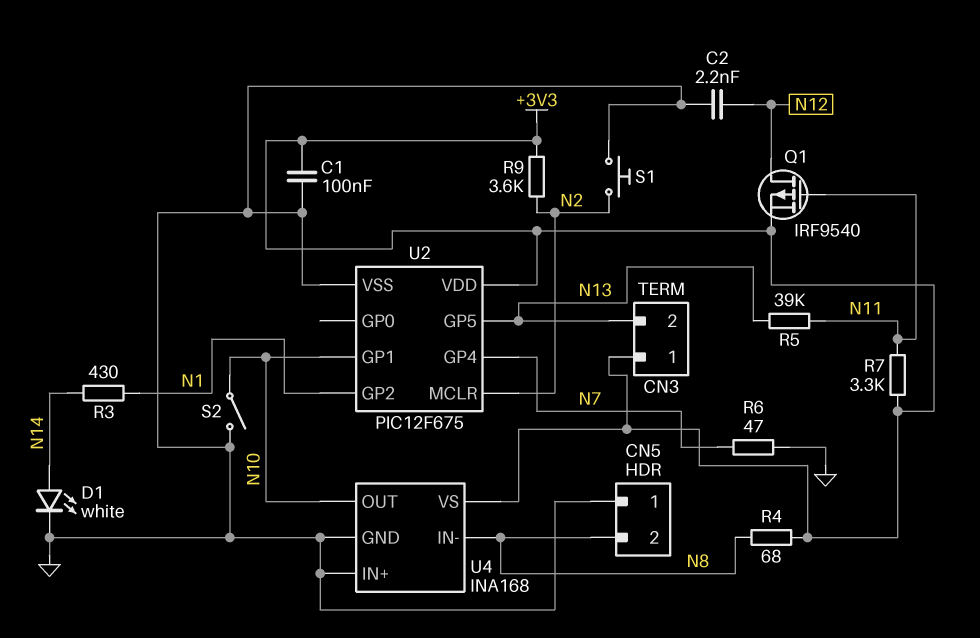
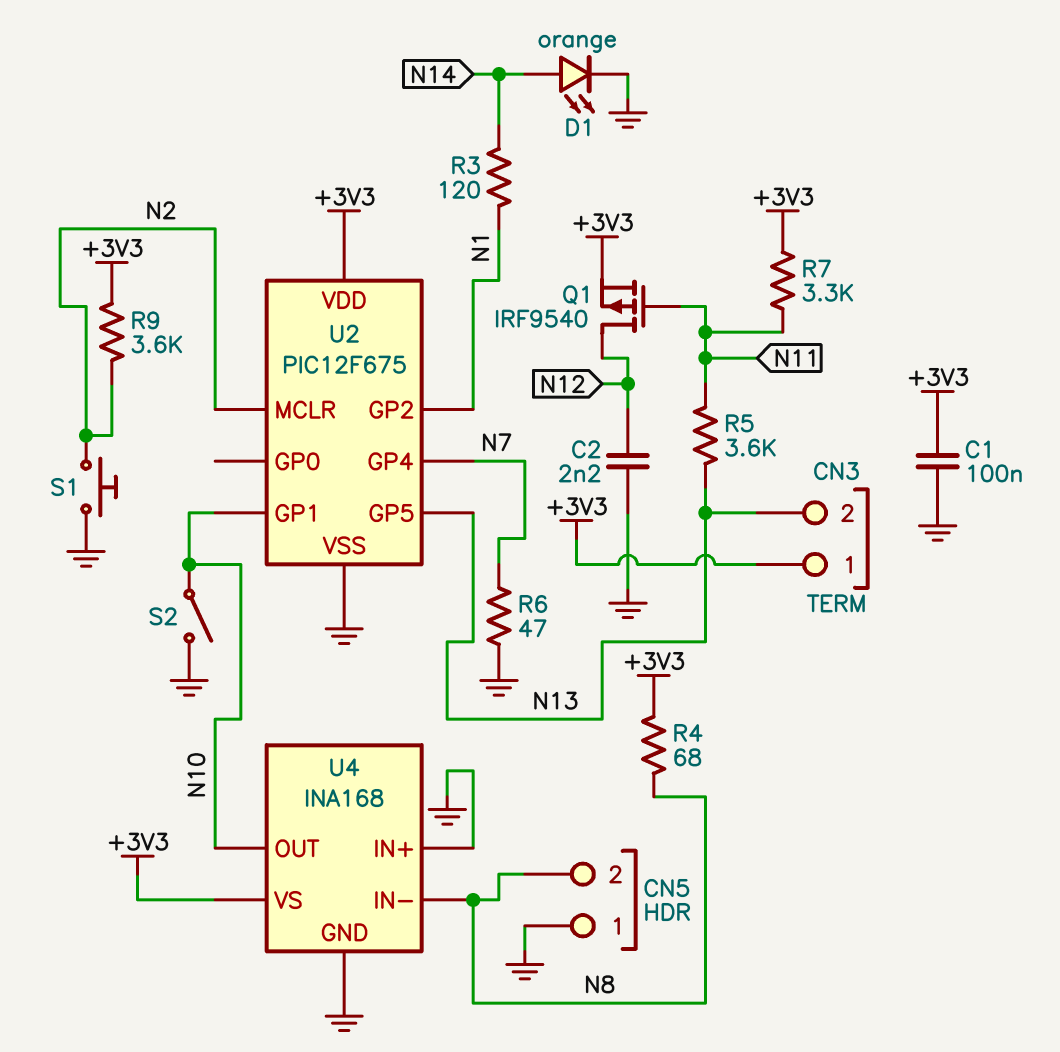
D1: LED white (A N14, K GND) -> LED orange (A N14, K GND)
R3: 430 (N1, N14) -> 120 (N1, N14)
R5: 39k (N11, N13) -> 3.6k (N11, N13)

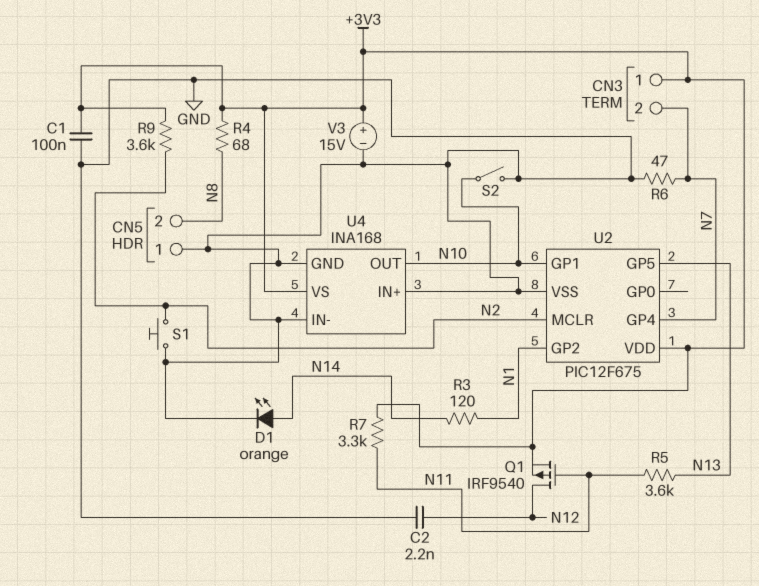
CN3 pin 2: N13 -> N7
U4 pin IN-: N8 -> GND
V3: none -> 15V (plus +3V3, minus GND)

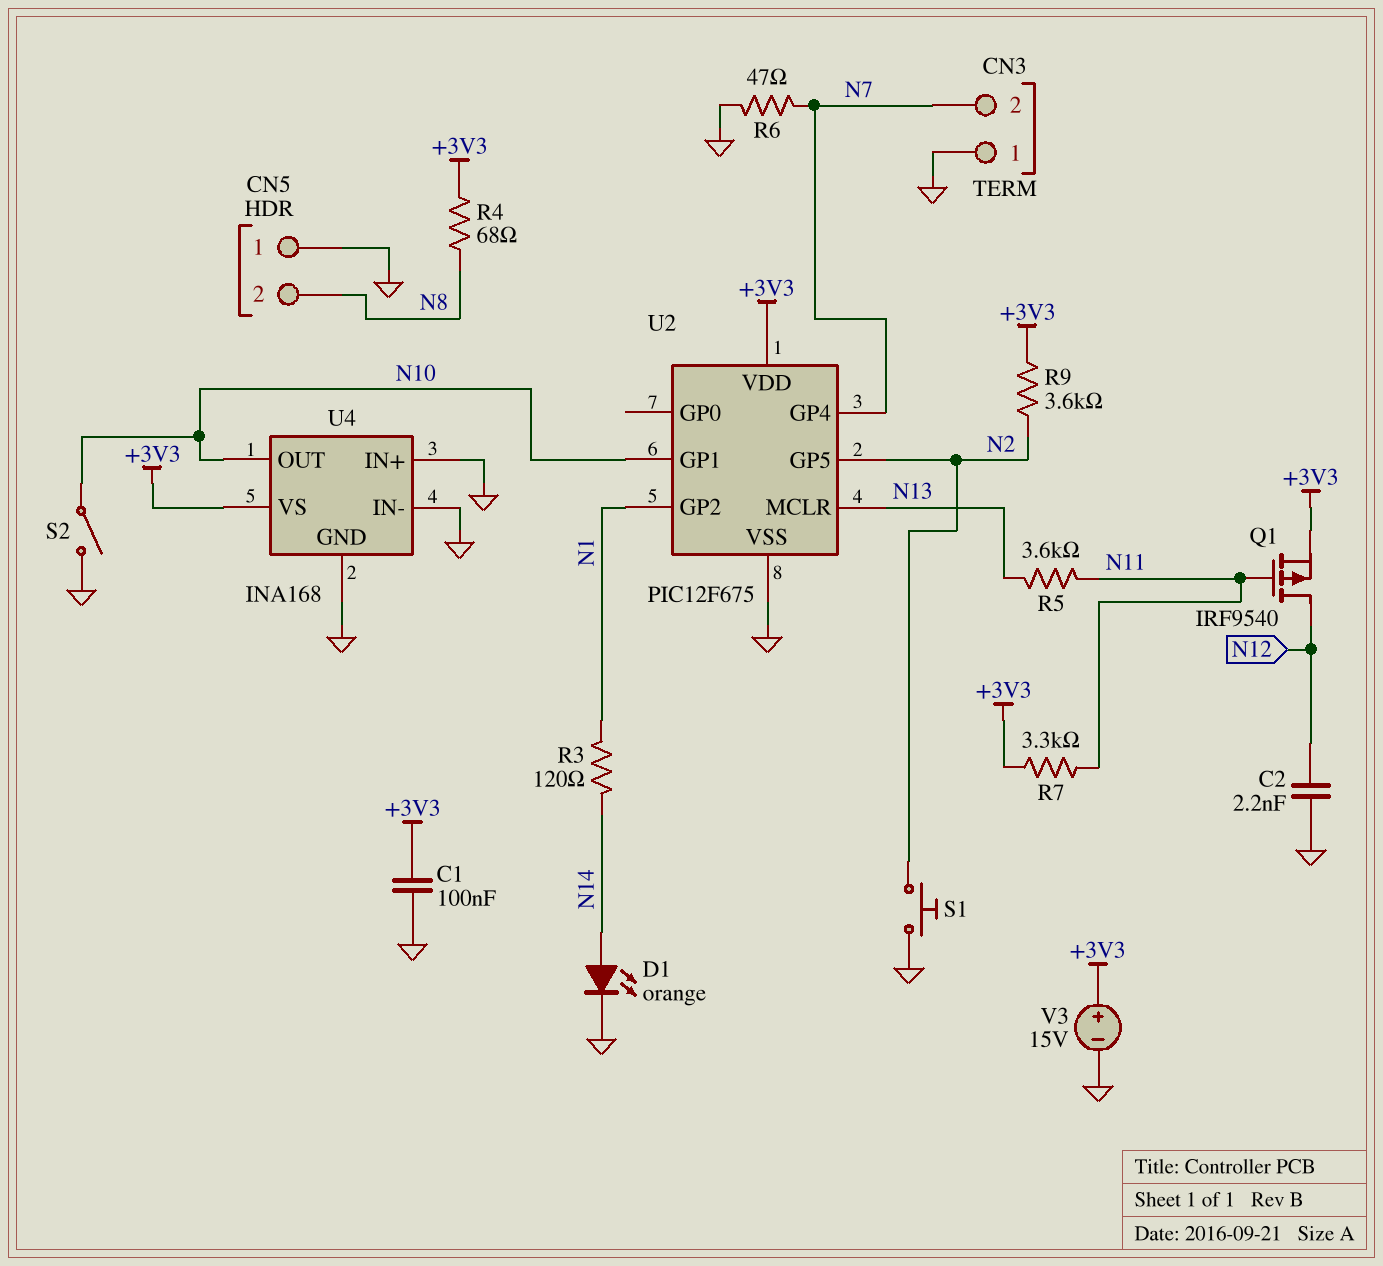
CN3 pin 1: +3V3 -> GND
U2 pin GP5: N13 -> N2
U2 pin MCLR: N2 -> N13

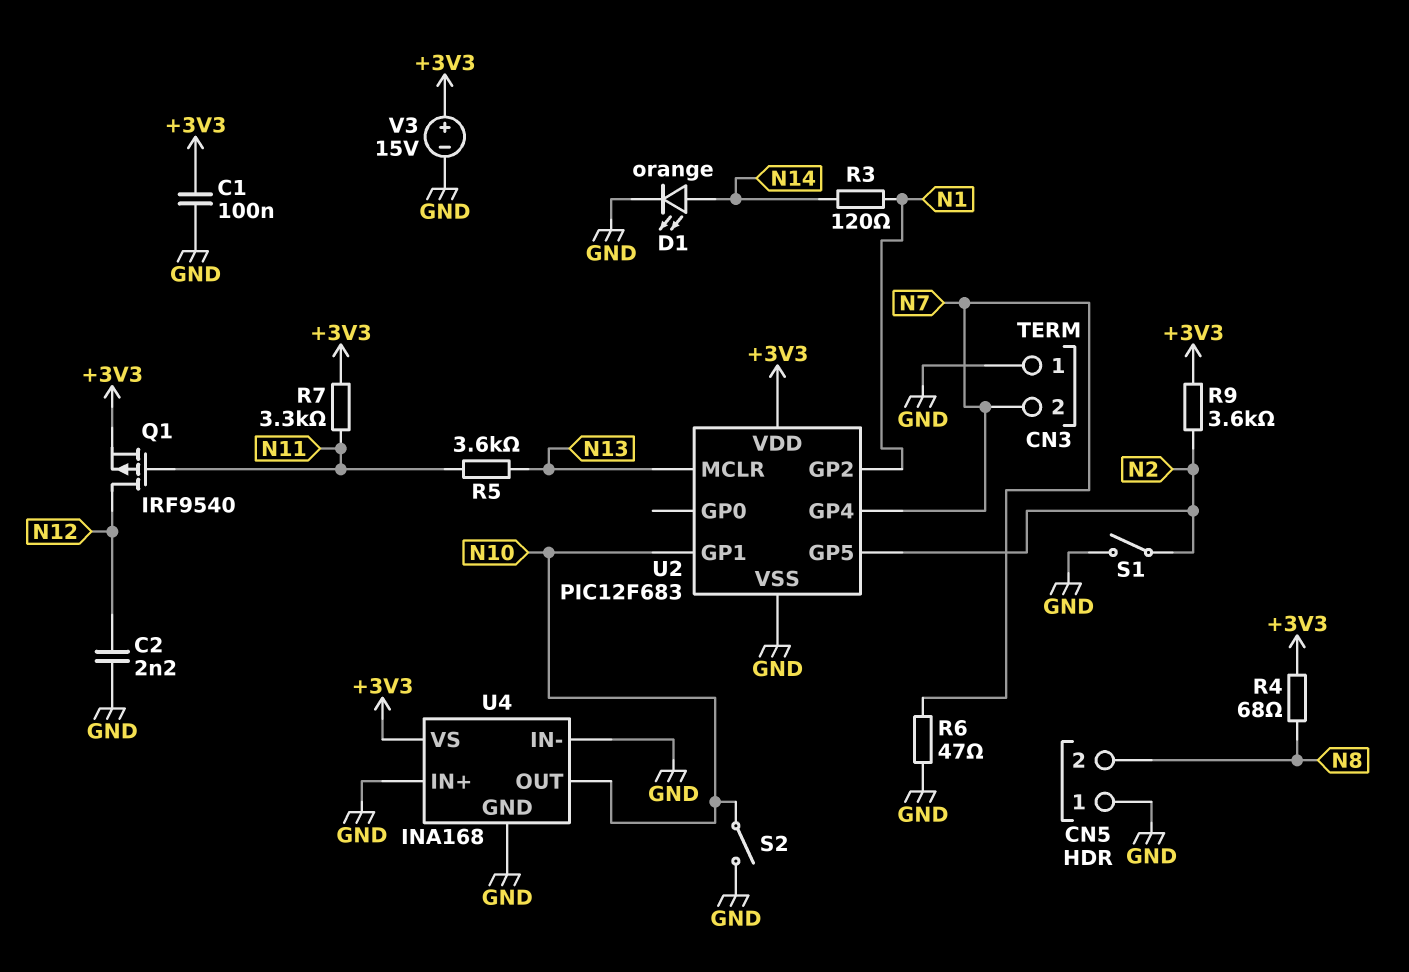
S1: button (GND, N2) -> switch (GND, N2)
U2: PIC12F675 -> PIC12F683

